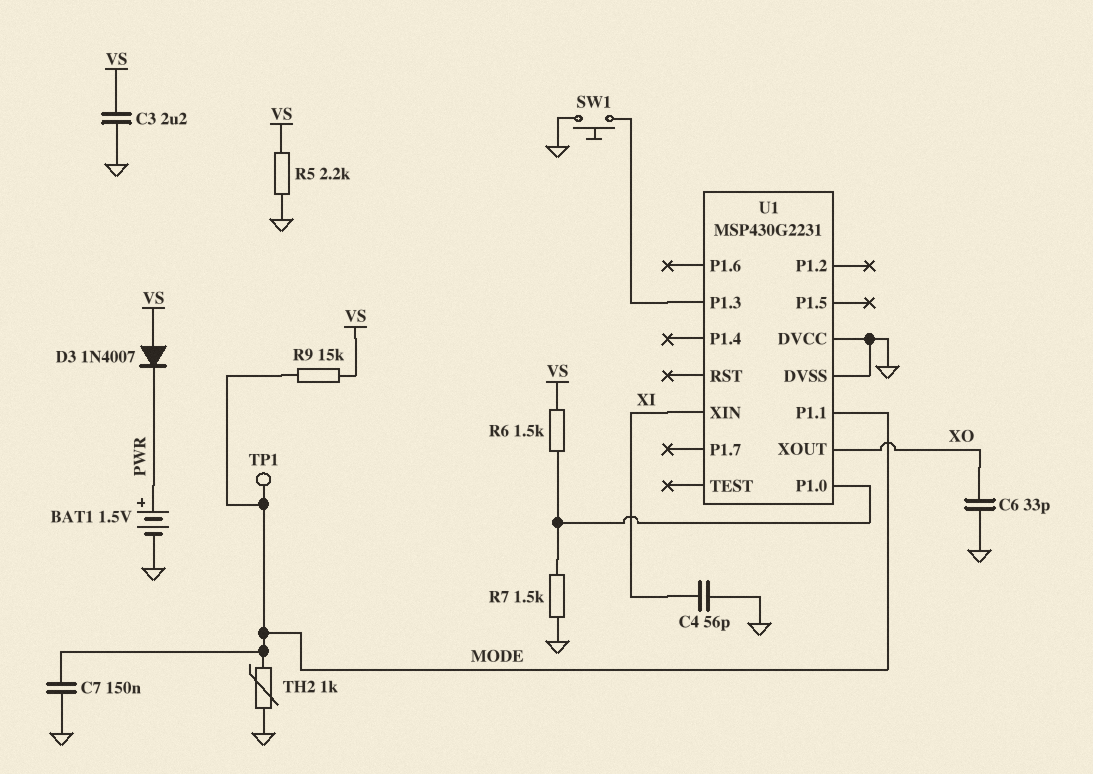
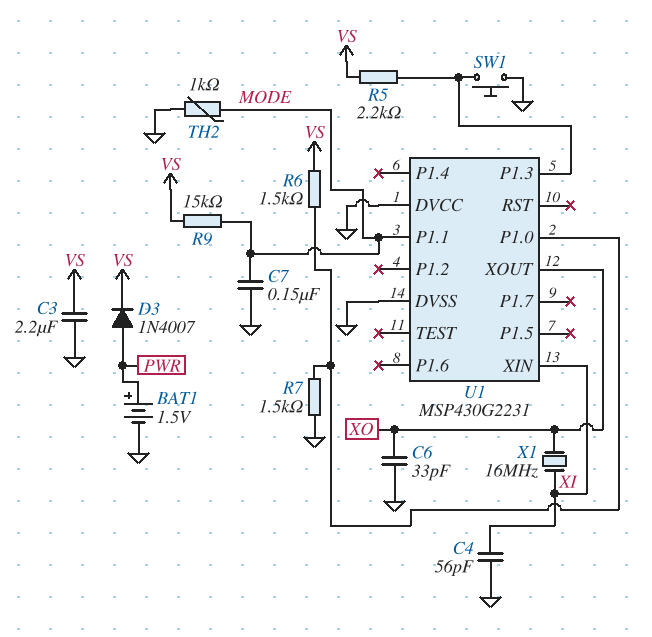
D3: diode 1N4007 (A VS, K PWR) -> diode 1N4007 (A PWR, K VS)
R5: 2.2k (GND, VS) -> 2.2k (U1/P1.3, VS)
TP1: test point (MODE) -> none
X1: none -> 16MHz (XI, XO)

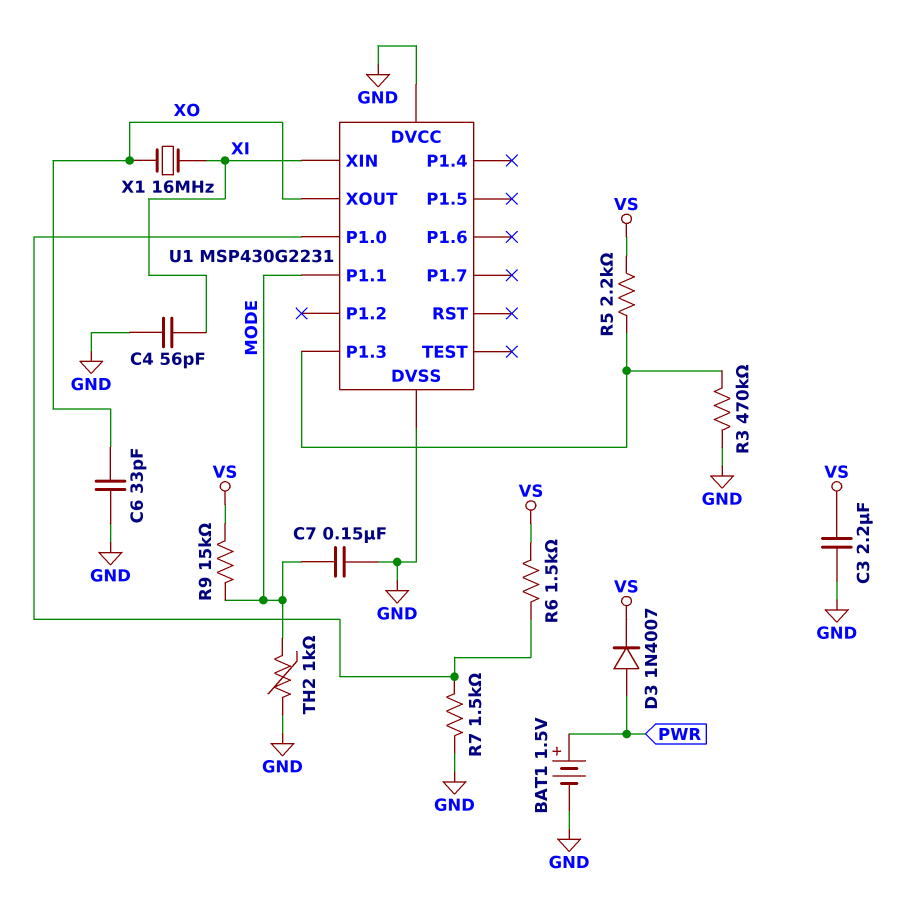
R3: none -> 470k (GND, U1/P1.3)
SW1: button (GND, U1/P1.3) -> none

